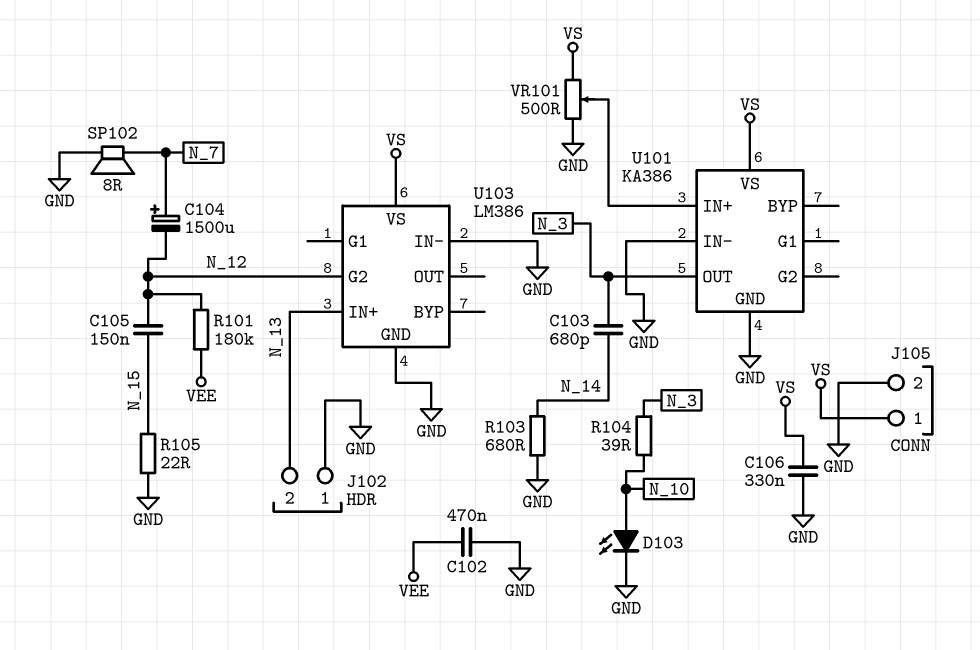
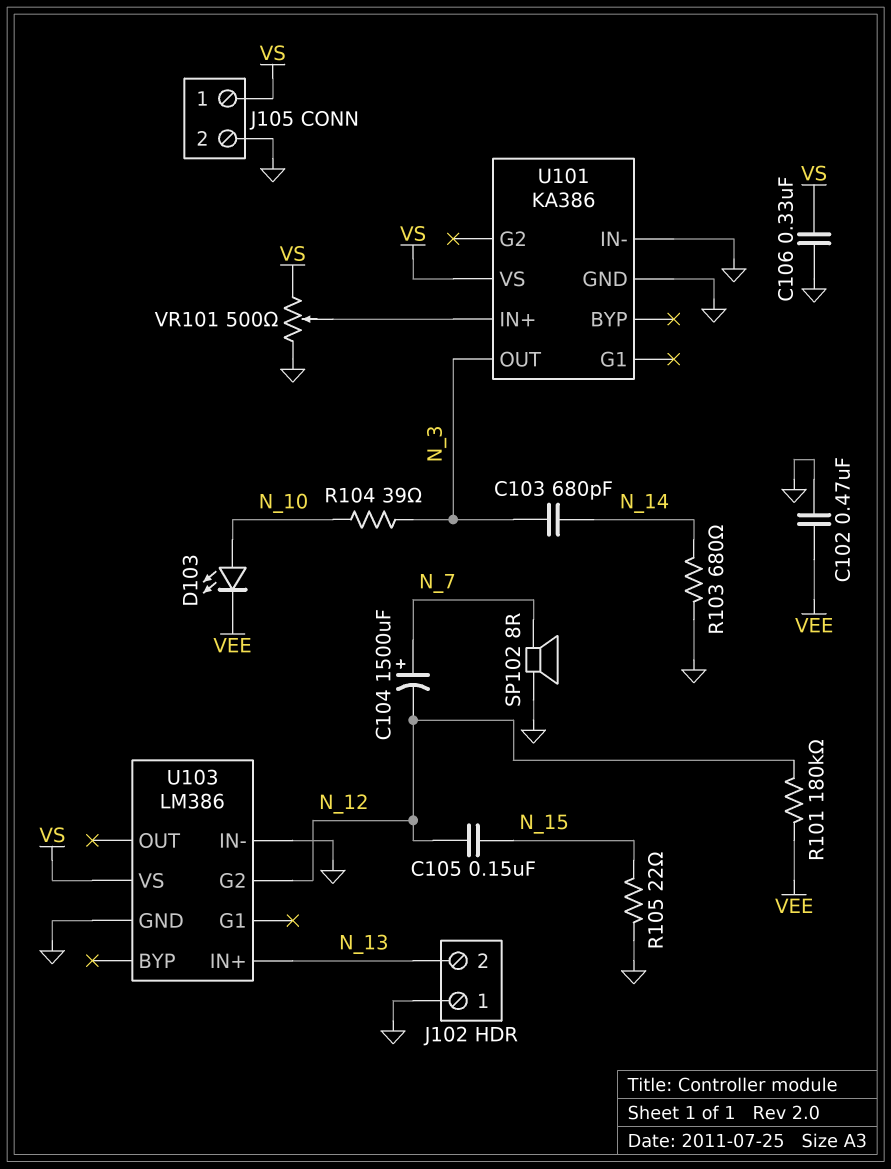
D103: LED (A N_10, K GND) -> LED (A N_10, K VEE)

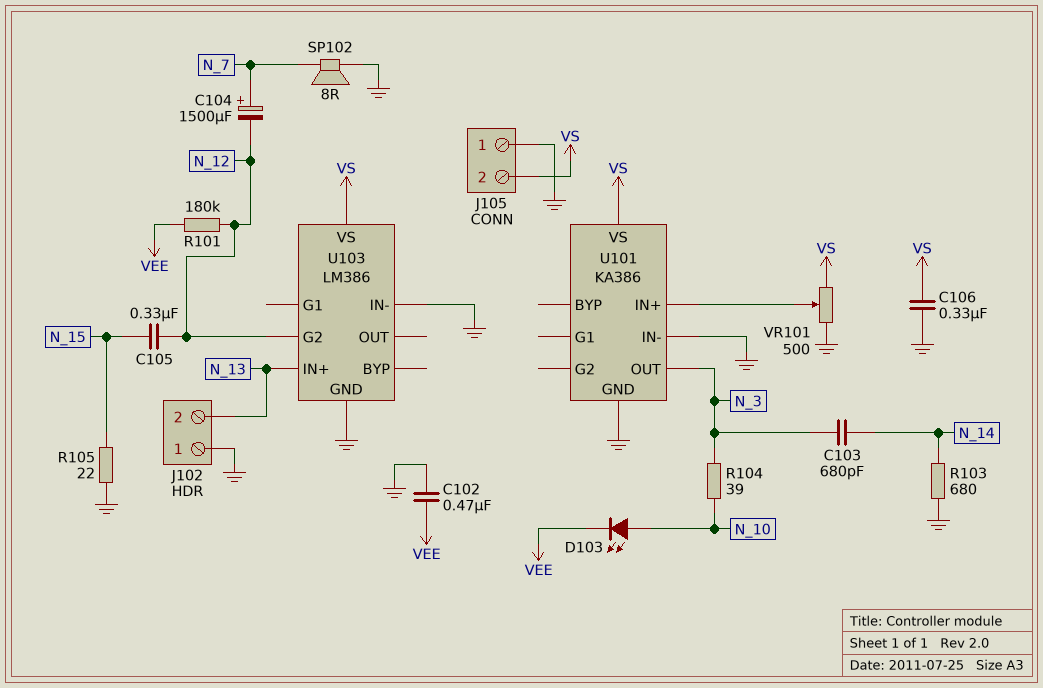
C105: 150nF (N_12, N_15) -> 330nF (N_12, N_15)
J105 pin 1: VS -> GND
J105 pin 2: GND -> VS

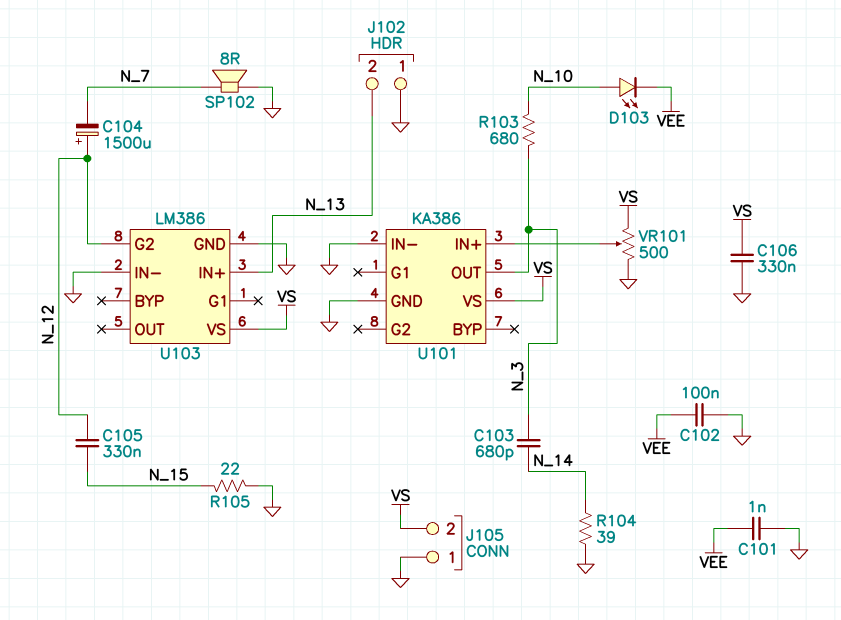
C101: none -> 1nF (GND, VEE)
C102: 470nF (GND, VEE) -> 100nF (GND, VEE)
C104: 1500uF (plus N_7, minus N_12) -> 1500uF (plus N_12, minus N_7)
R101: 180k (N_12, VEE) -> none
R103: 680 (GND, N_14) -> 680 (N_3, N_10)
R104: 39 (N_3, N_10) -> 39 (GND, N_14)

